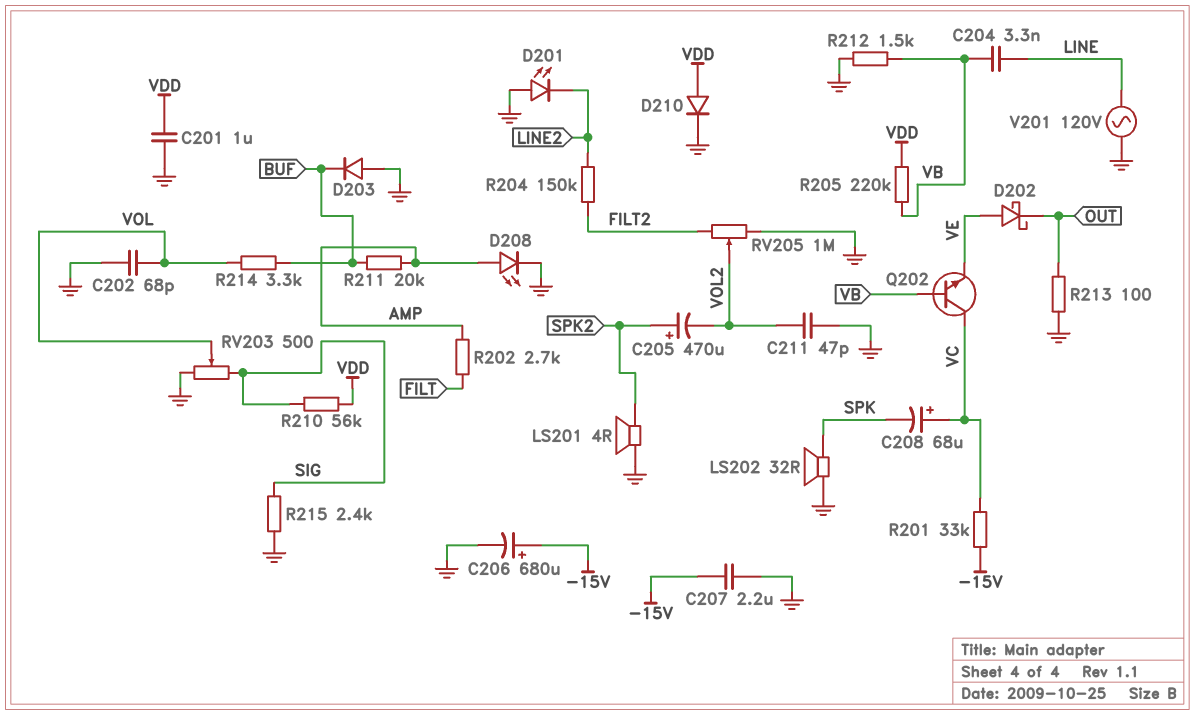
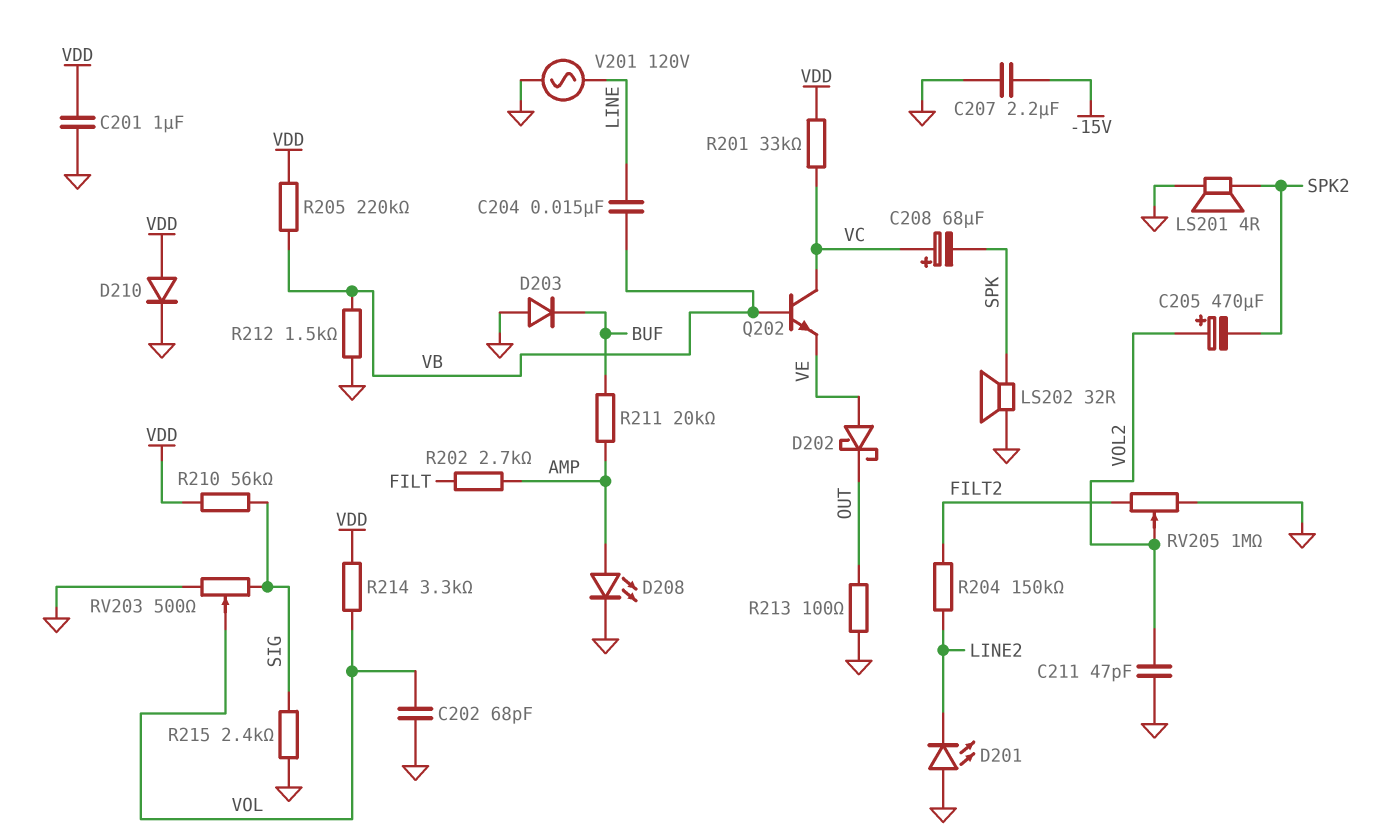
C204: 3.3nF (LINE, VB) -> 15nF (LINE, VB)
C205: 470uF (plus SPK2, minus VOL2) -> 470uF (plus VOL2, minus SPK2)
C206: 680uF (plus -15V, minus GND) -> none
R201: 33k (-15V, VC) -> 33k (VC, VDD)
R214: 3.3k (BUF, VOL) -> 3.3k (VDD, VOL)

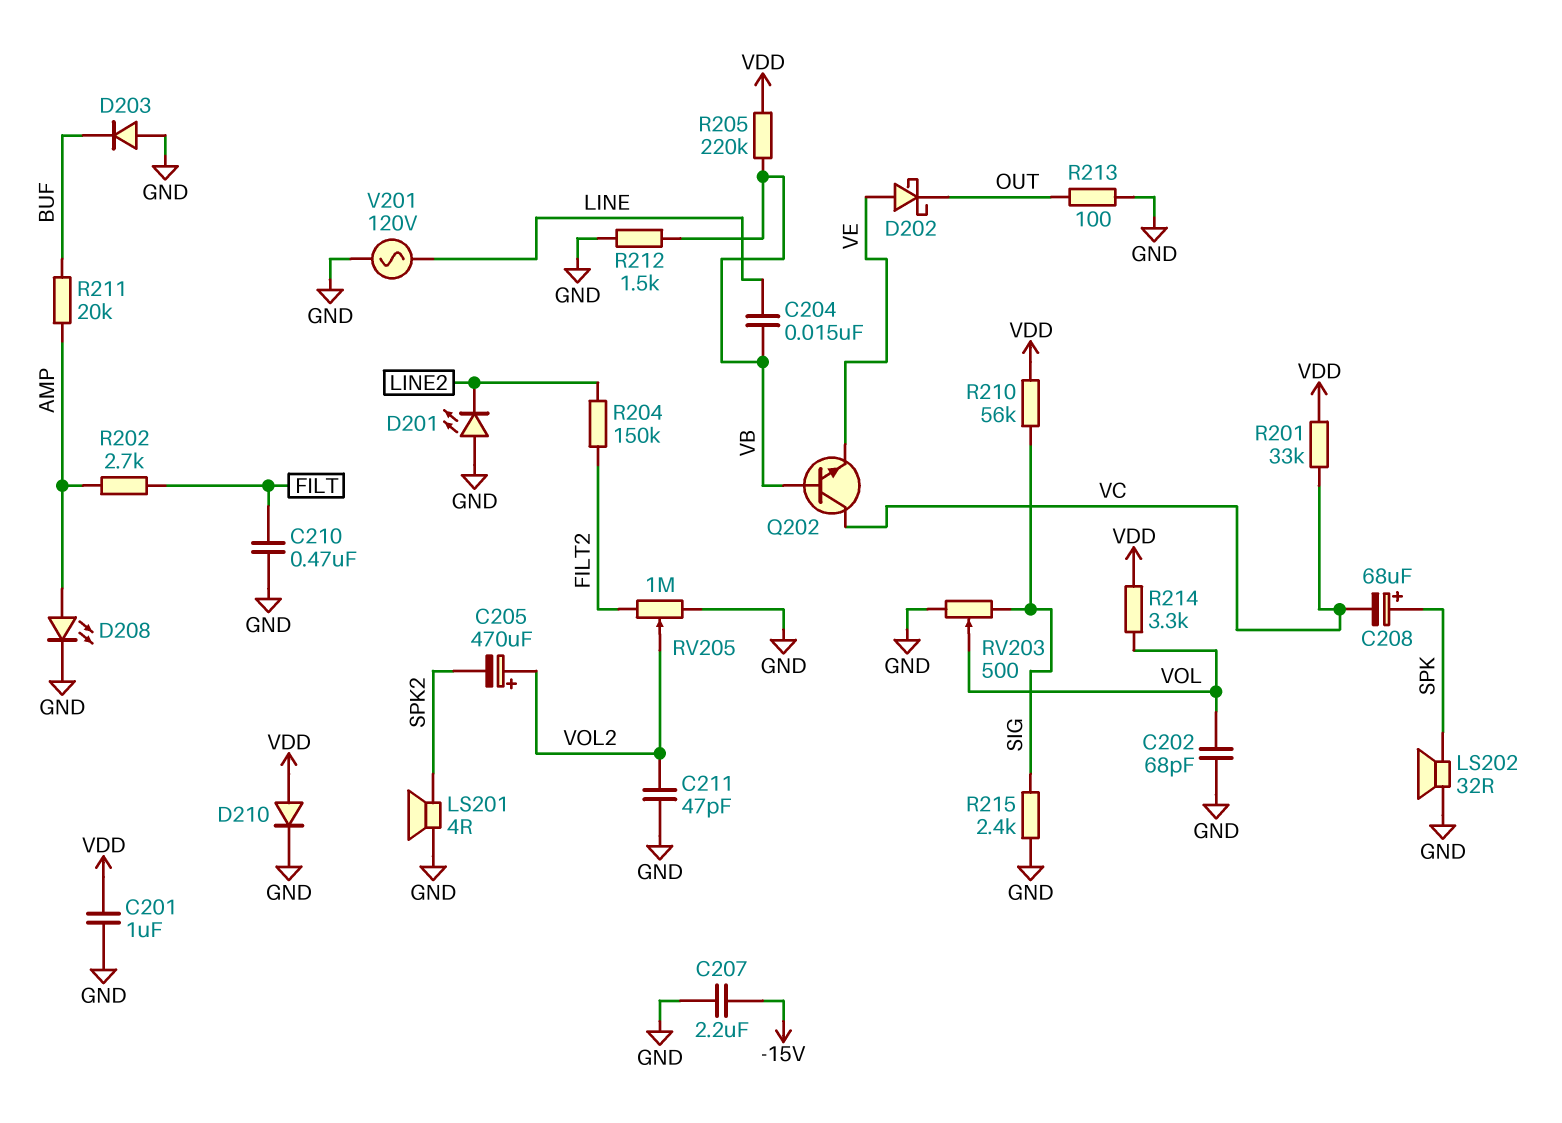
C208: 68uF (plus VC, minus SPK) -> 68uF (plus SPK, minus VC)
C210: none -> 470nF (FILT, GND)

